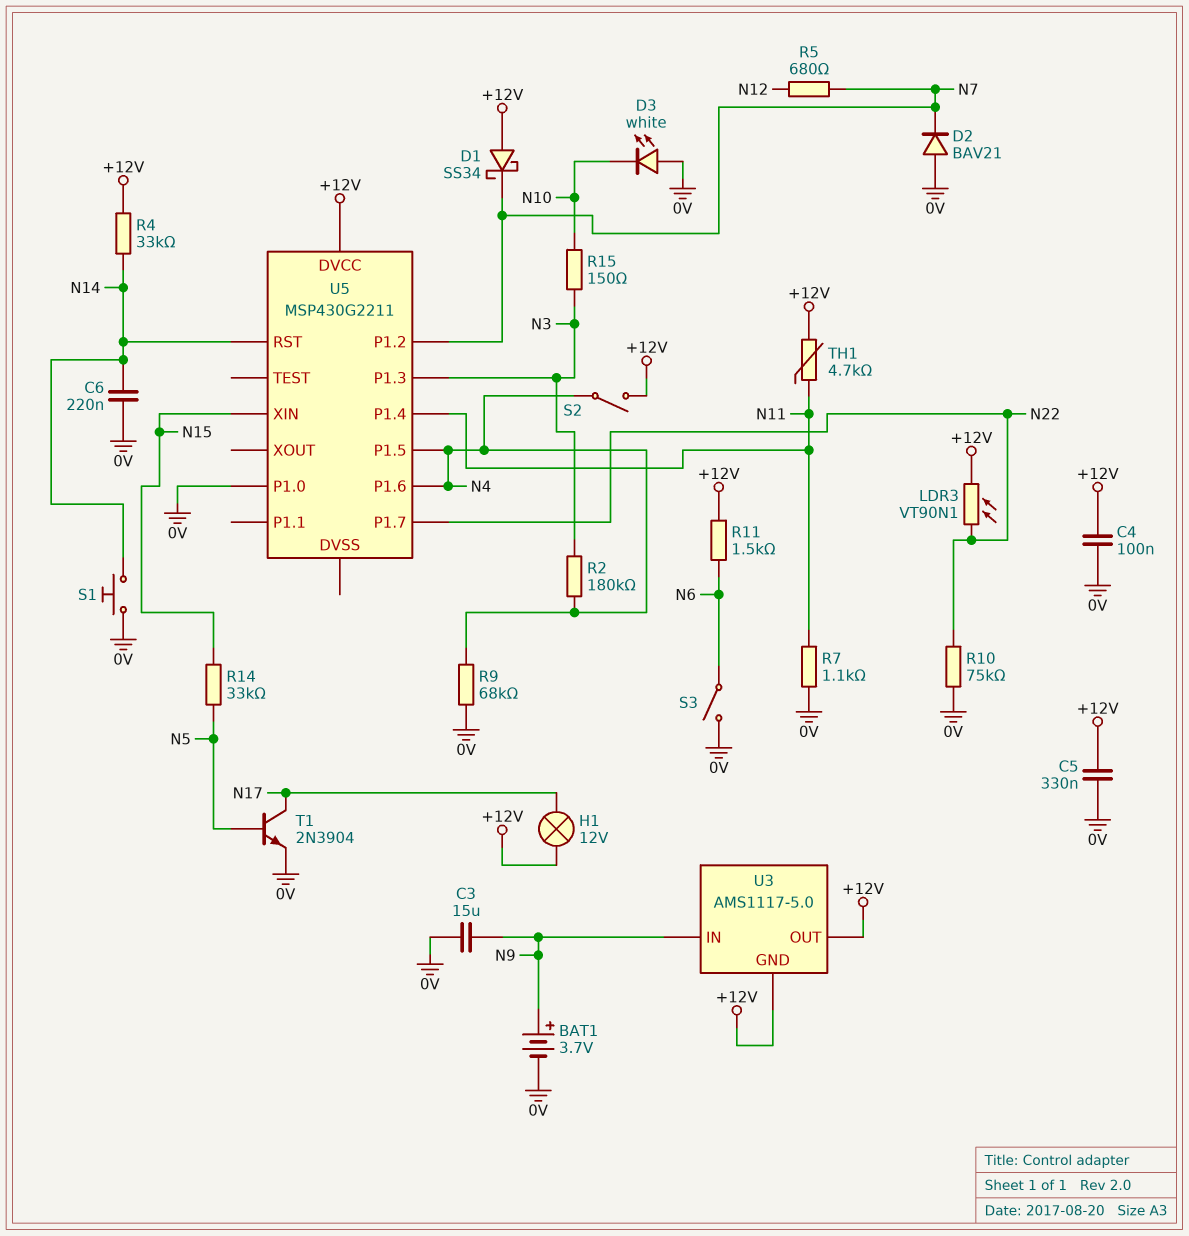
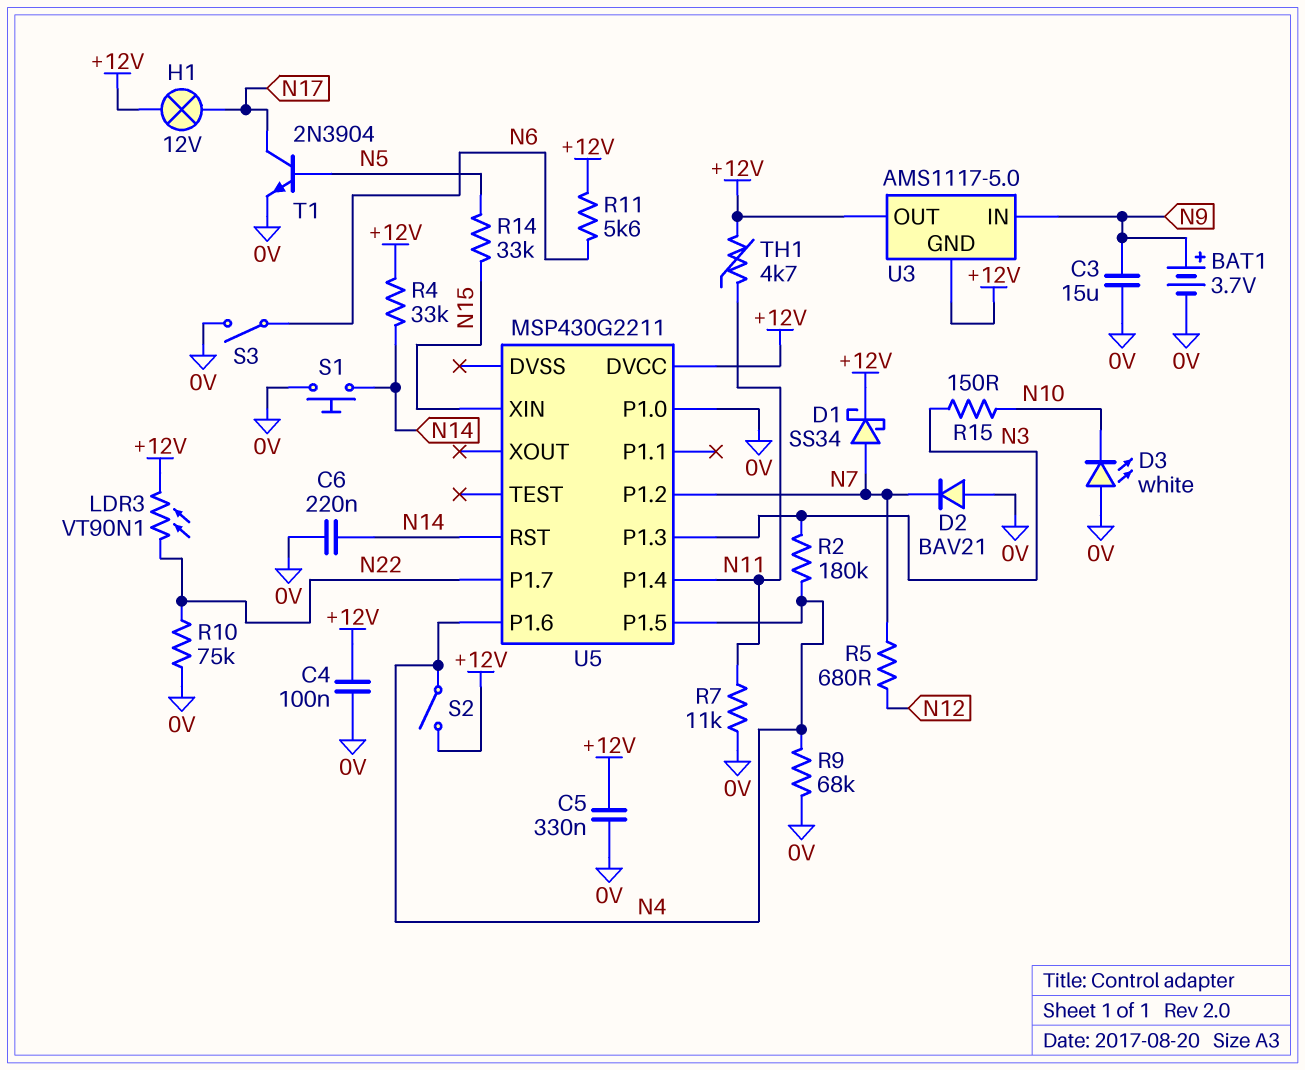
D1: schottky SS34 (A +12V, K N7) -> schottky SS34 (A N7, K +12V)
R7: 1.1k (0V, N11) -> 11k (0V, N11)
R11: 1.5k (+12V, N6) -> 5.6k (+12V, N6)

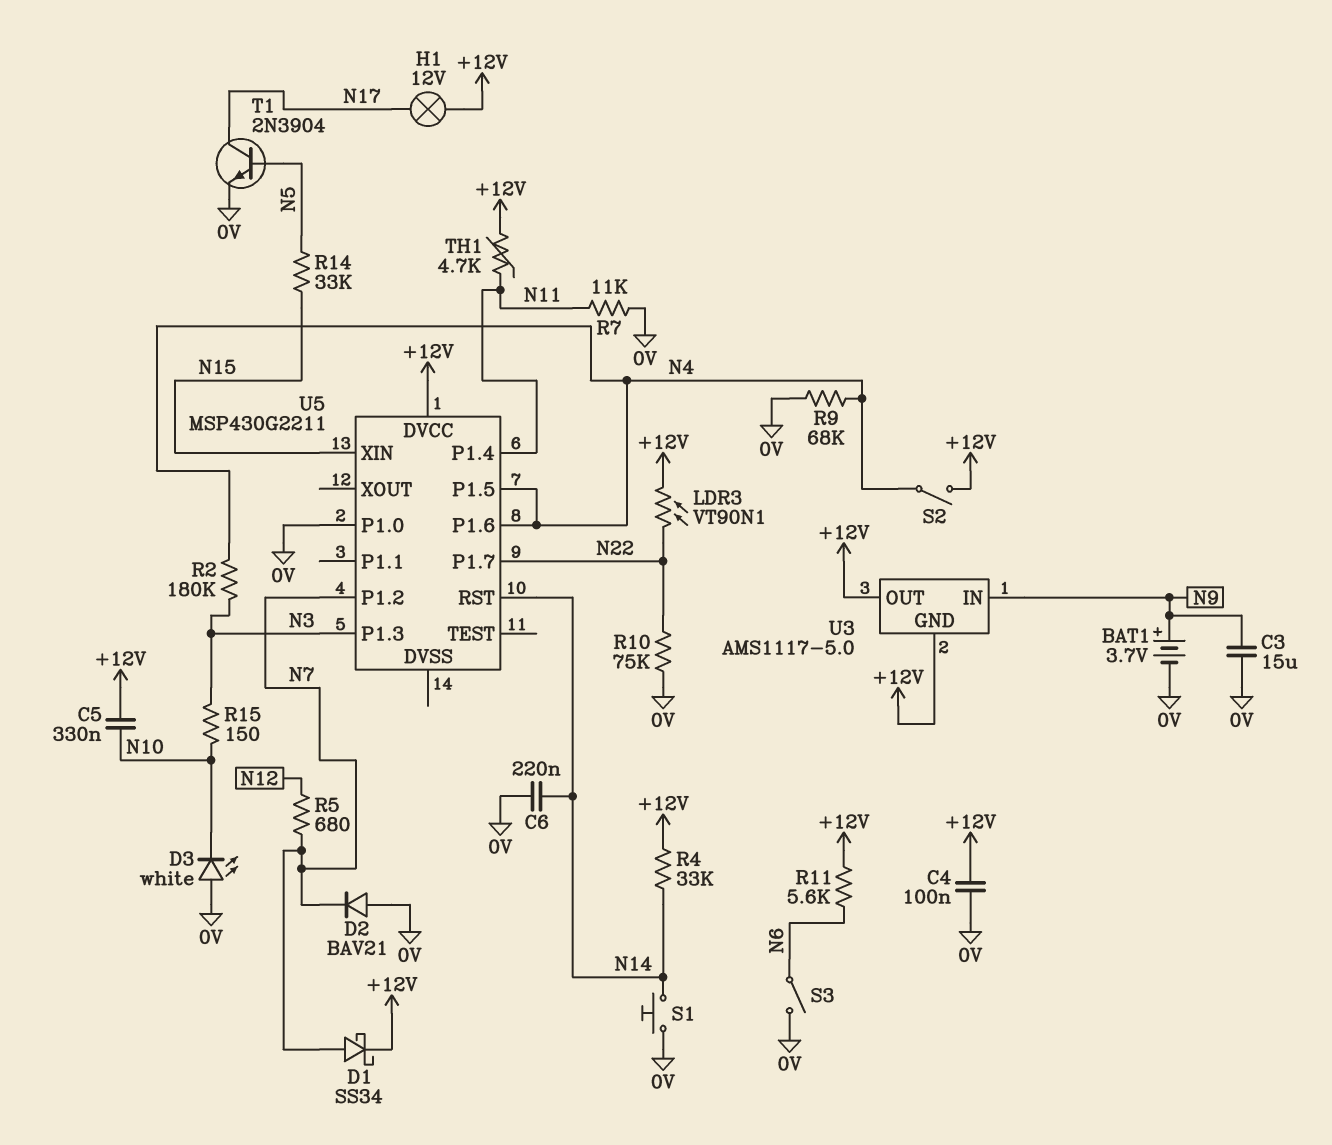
C5: 330nF (+12V, 0V) -> 330nF (+12V, N10)

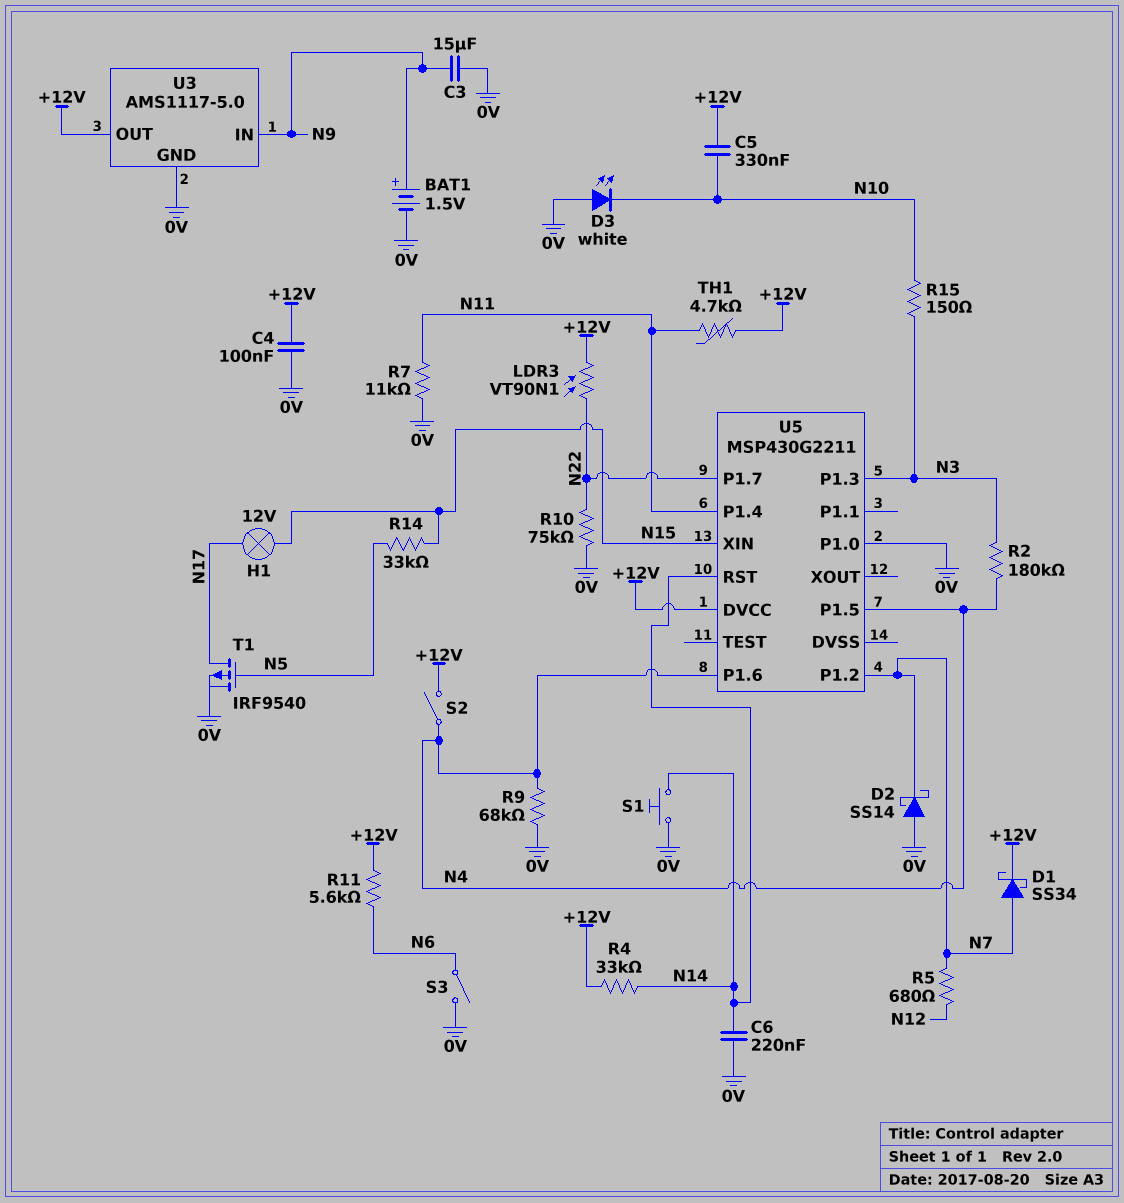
BAT1: 3.7V (plus N9, minus 0V) -> 1.5V (plus N9, minus 0V)
D2: diode BAV21 (A 0V, K N7) -> schottky SS14 (A 0V, K N7)
H1: lamp 12V (+12V, N17) -> lamp 12V (N15, N17)
T1: NPN 2N3904 (B N5, C N17, E 0V) -> PMOS IRF9540 (G N5, D N17, S 0V)
U3 pin GND: +12V -> 0V

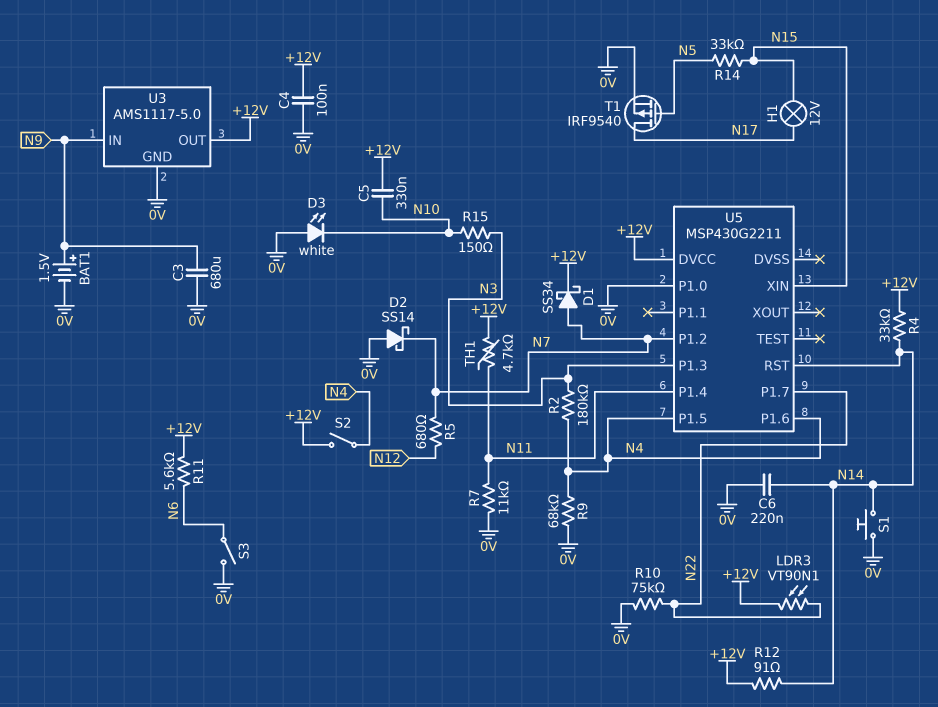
C3: 15uF (0V, N9) -> 680uF (0V, N9)
R12: none -> 91 (+12V, N14)

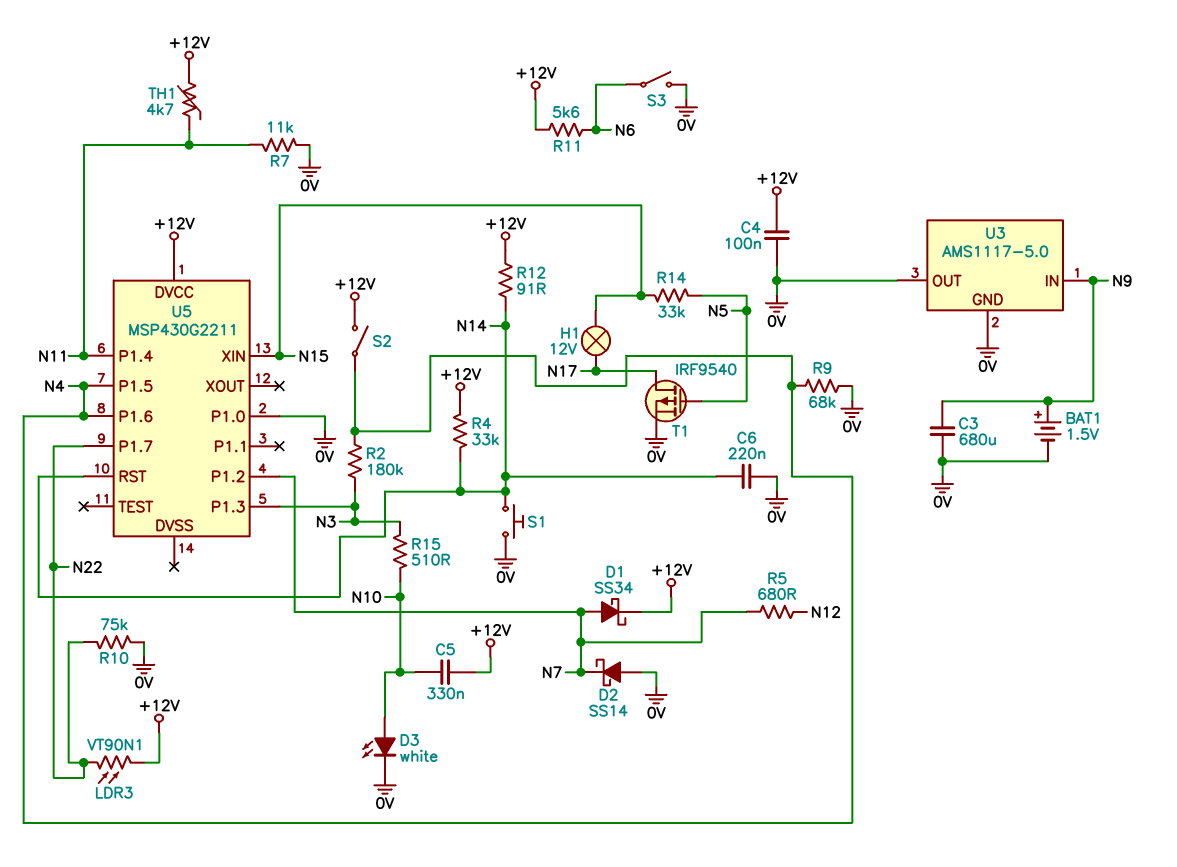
D3: LED white (A 0V, K N10) -> LED white (A N10, K 0V)
R15: 150 (N3, N10) -> 510 (N3, N10)
U3 pin OUT: +12V -> 0V

